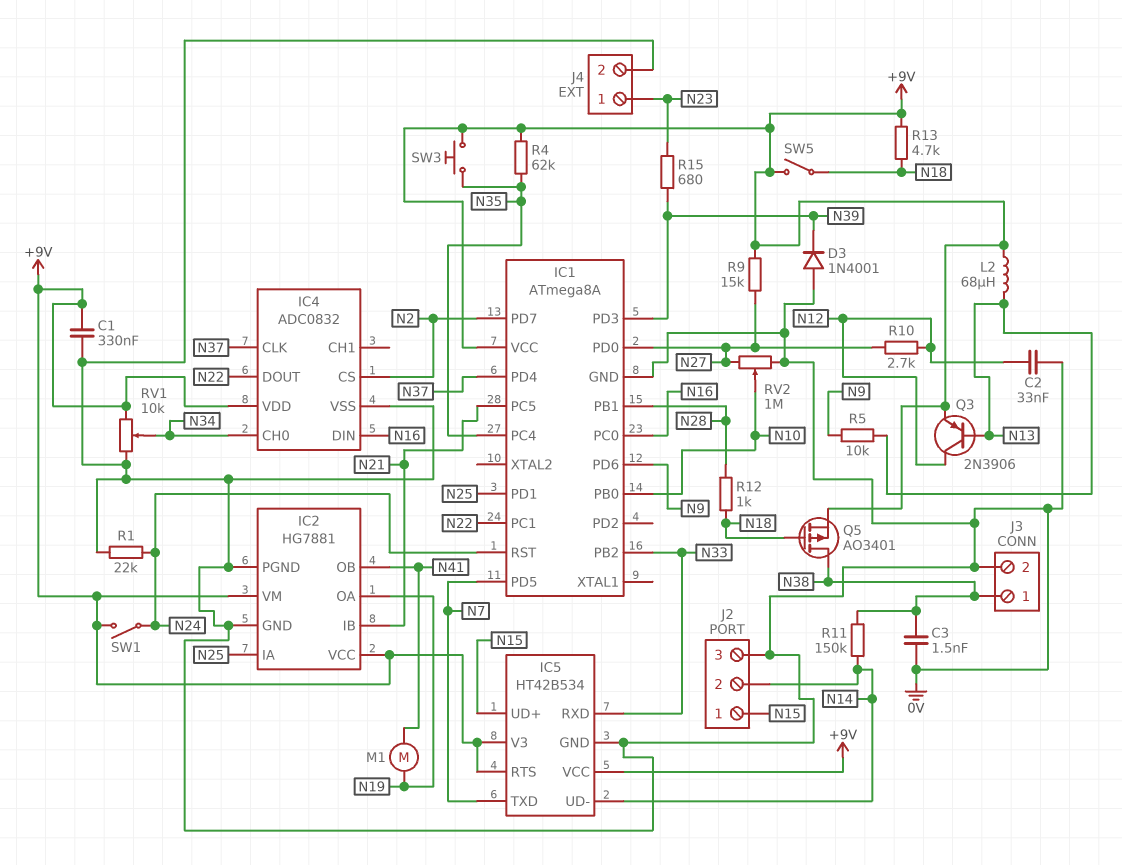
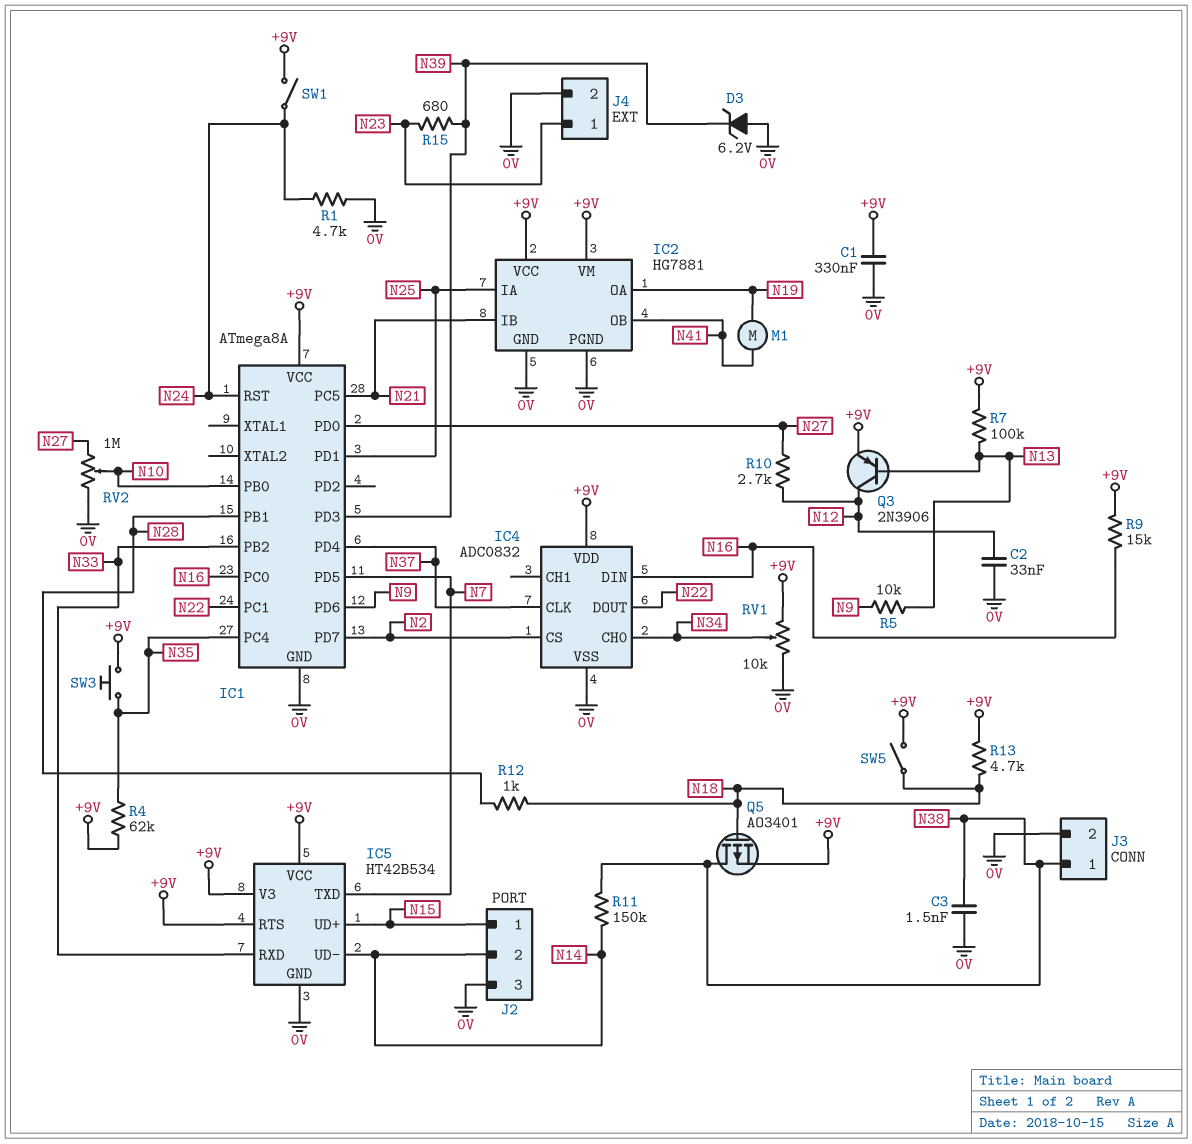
D3: diode 1N4001 (A 0V, K N39) -> zener 6.2V (A 0V, K N39)
L2: 68uH (+9V, N13) -> none
R1: 22k (0V, N24) -> 4.7k (0V, N24)
R7: none -> 100k (+9V, N13)
R9: 15k (+9V, N27) -> 15k (+9V, N16)

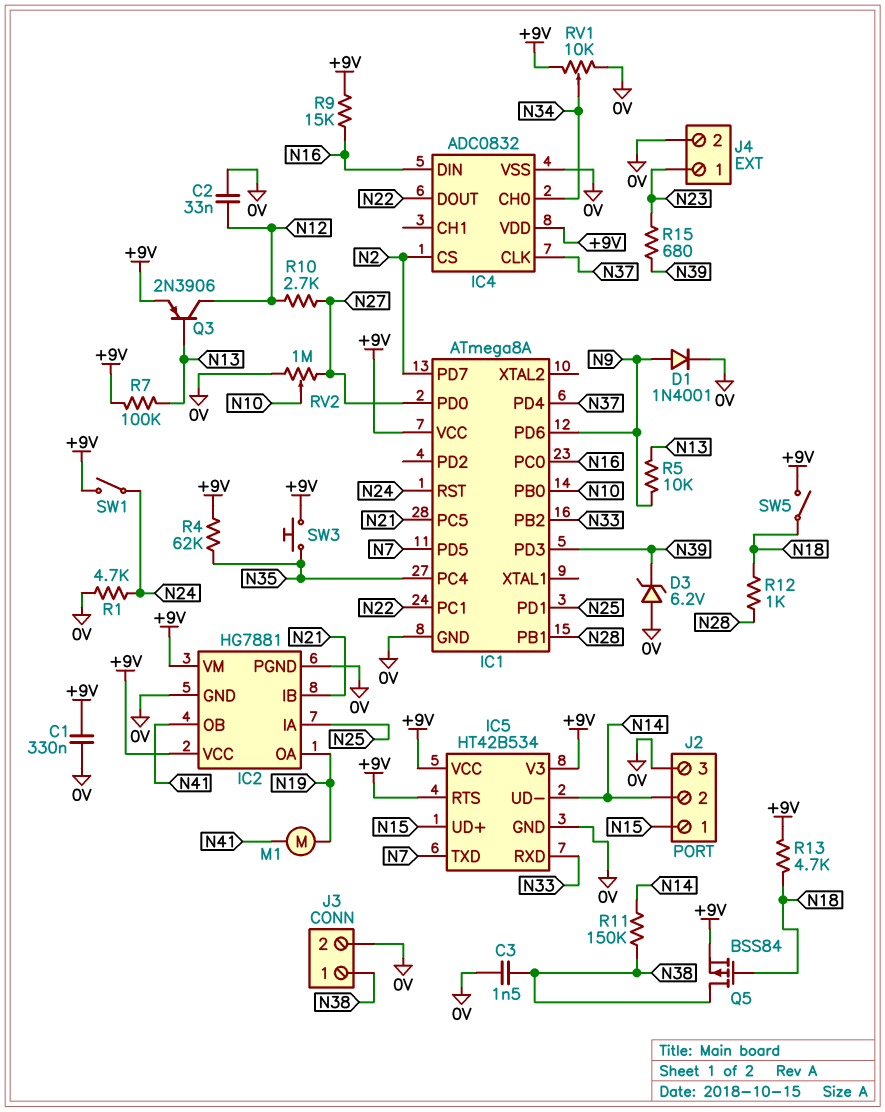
D1: none -> diode 1N4001 (A N9, K 0V)
Q5: PMOS AO3401 (G N18, D N38, S +9V) -> PMOS BSS84 (G N18, D N38, S +9V)

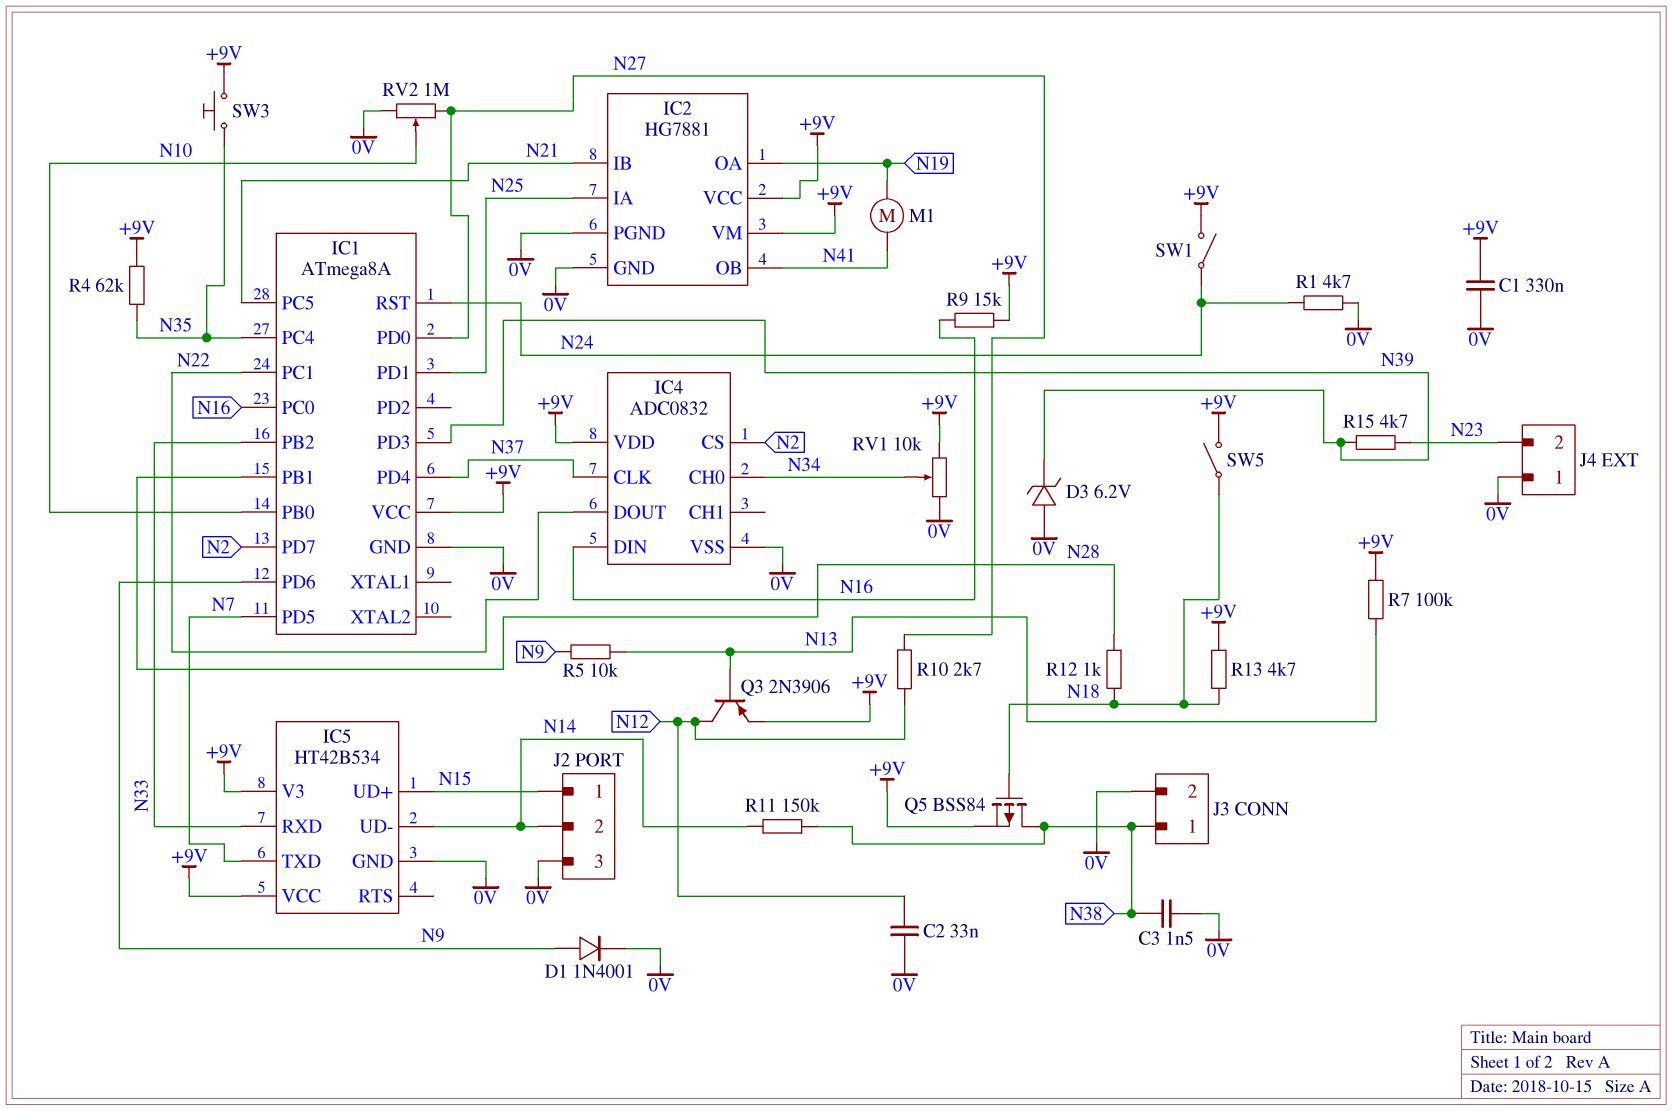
IC5 pin RTS: +9V -> none
J4 pin 1: N23 -> 0V
J4 pin 2: 0V -> N23
R15: 680 (N23, N39) -> 4.7k (N23, N39)

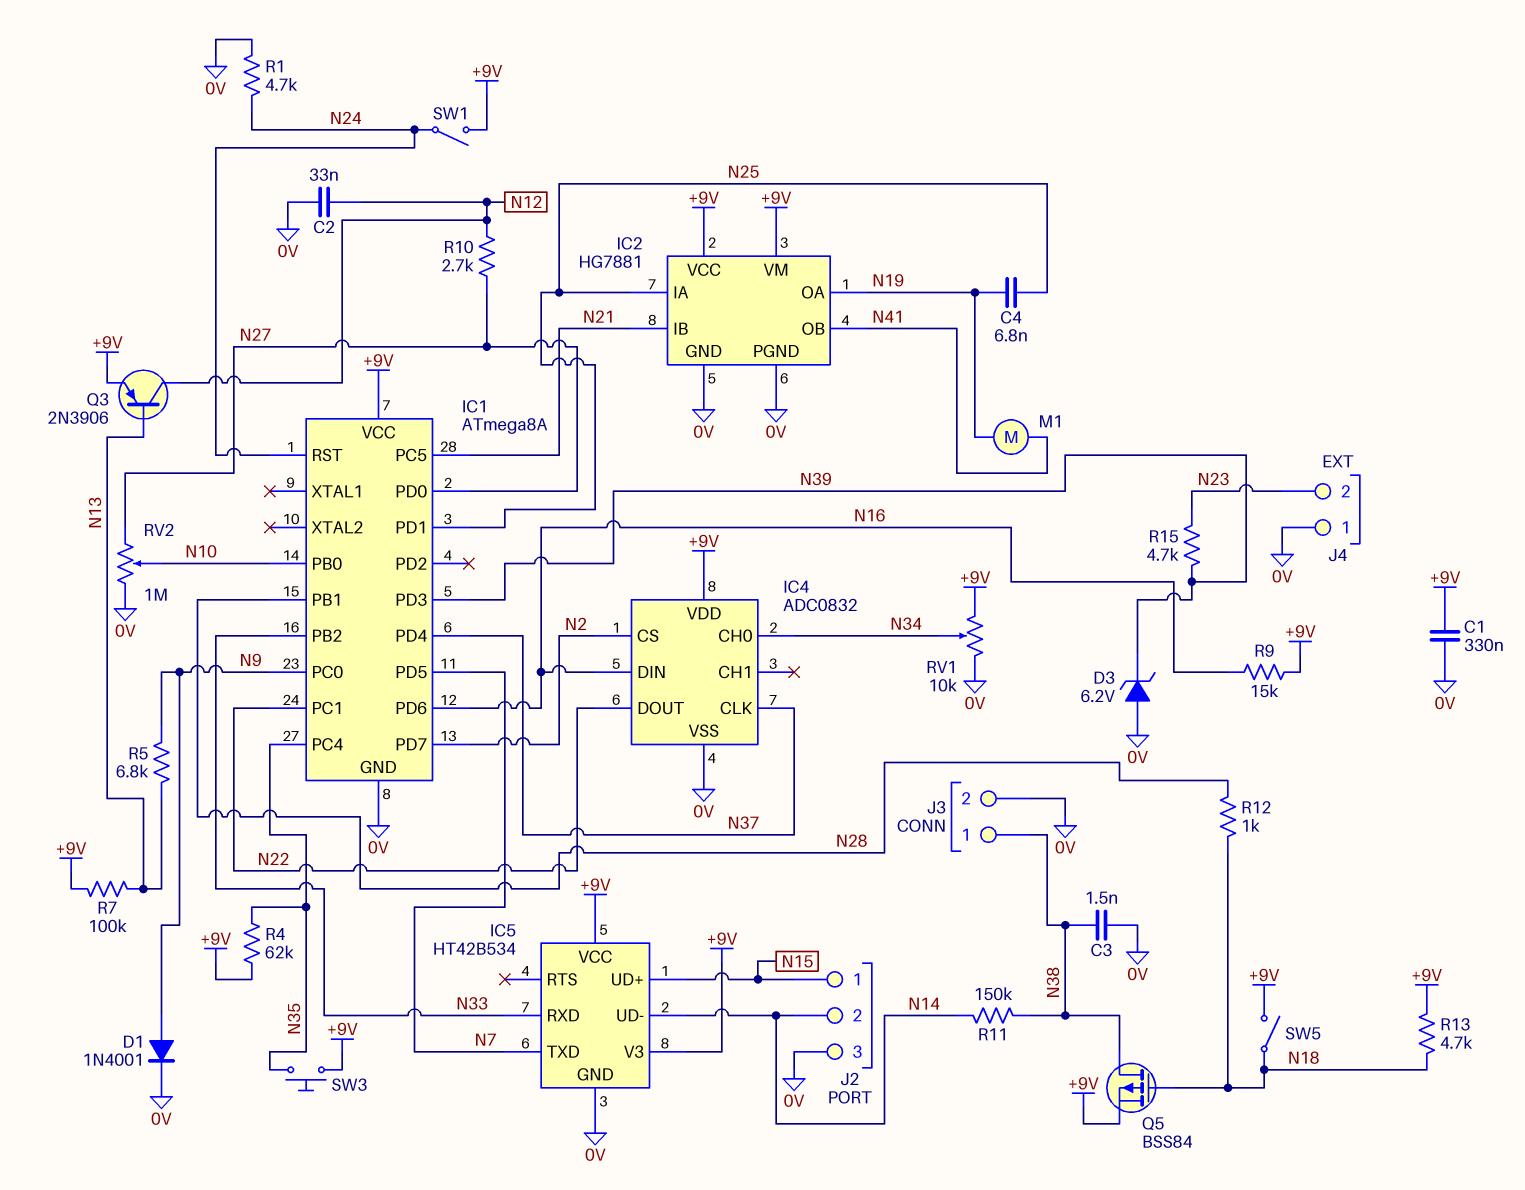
C4: none -> 6.8nF (N19, N25)
IC1 pin PC0: N16 -> N9
IC1 pin PD6: N9 -> N16
R5: 10k (N9, N13) -> 6.8k (N9, N13)

